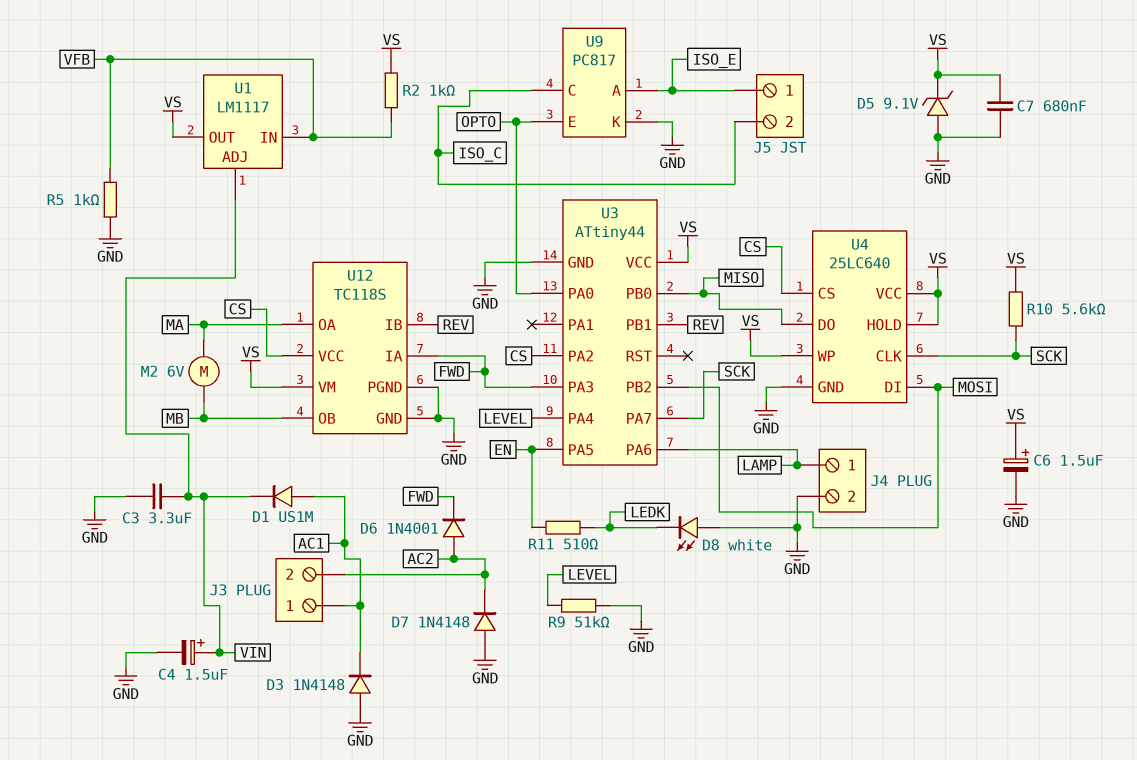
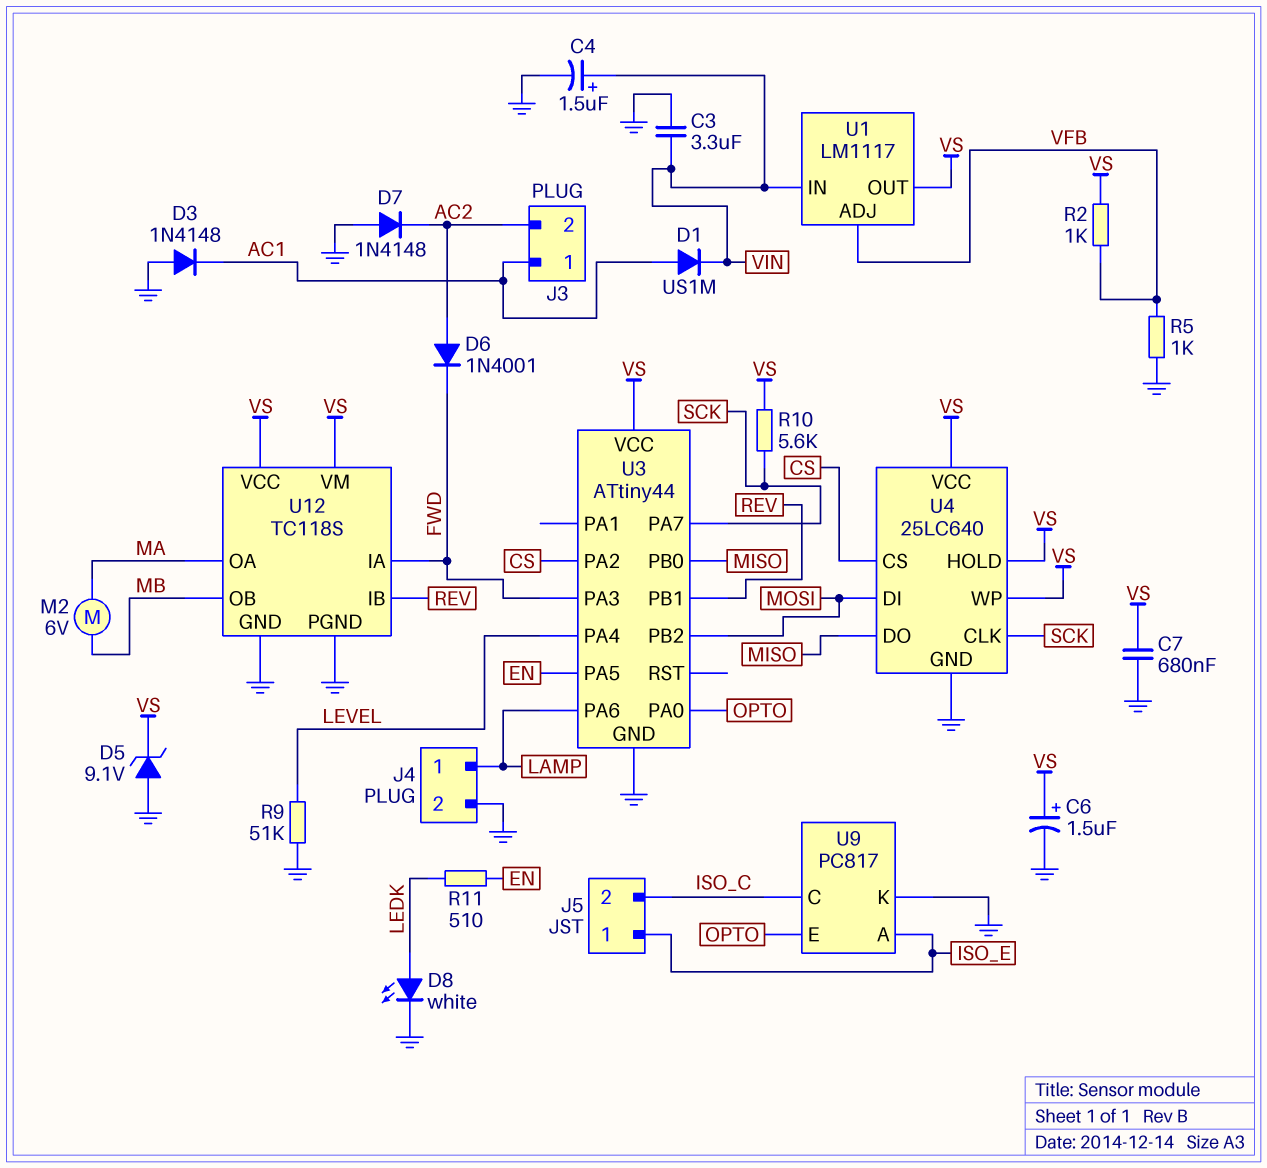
D8: LED white (A GND, K LEDK) -> LED white (A LEDK, K GND)
U1 pin ADJ: VIN -> VFB
U1 pin IN: VFB -> VIN
U12 pin VCC: CS -> VS

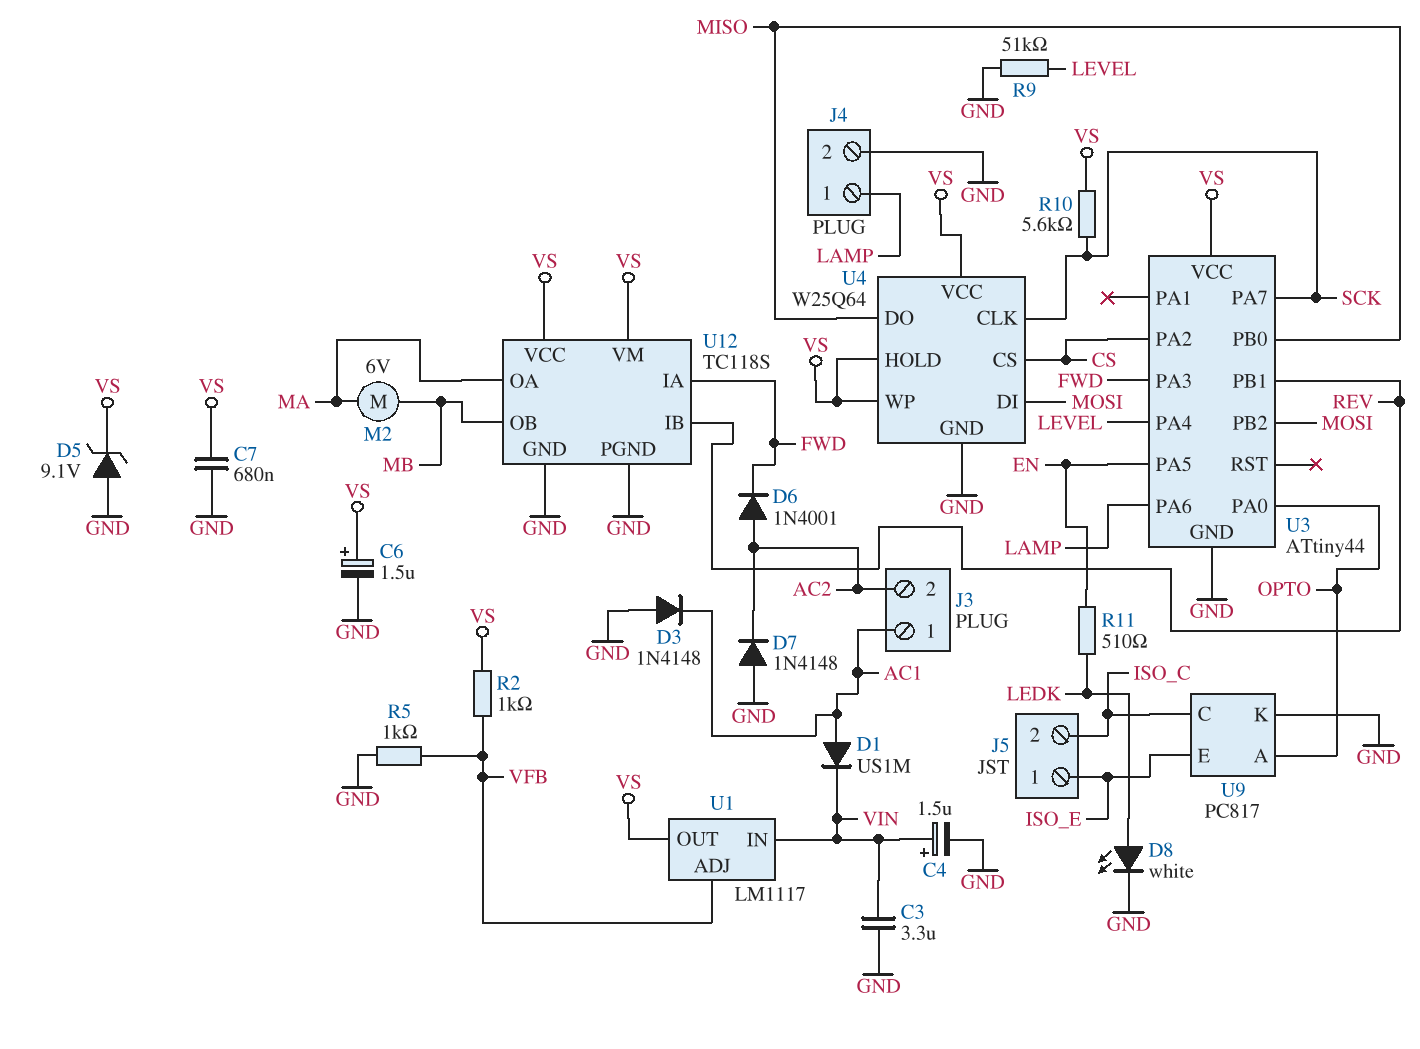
U4: 25LC640 -> W25Q64
U9 pin A: ISO_E -> OPTO
U9 pin E: OPTO -> ISO_E

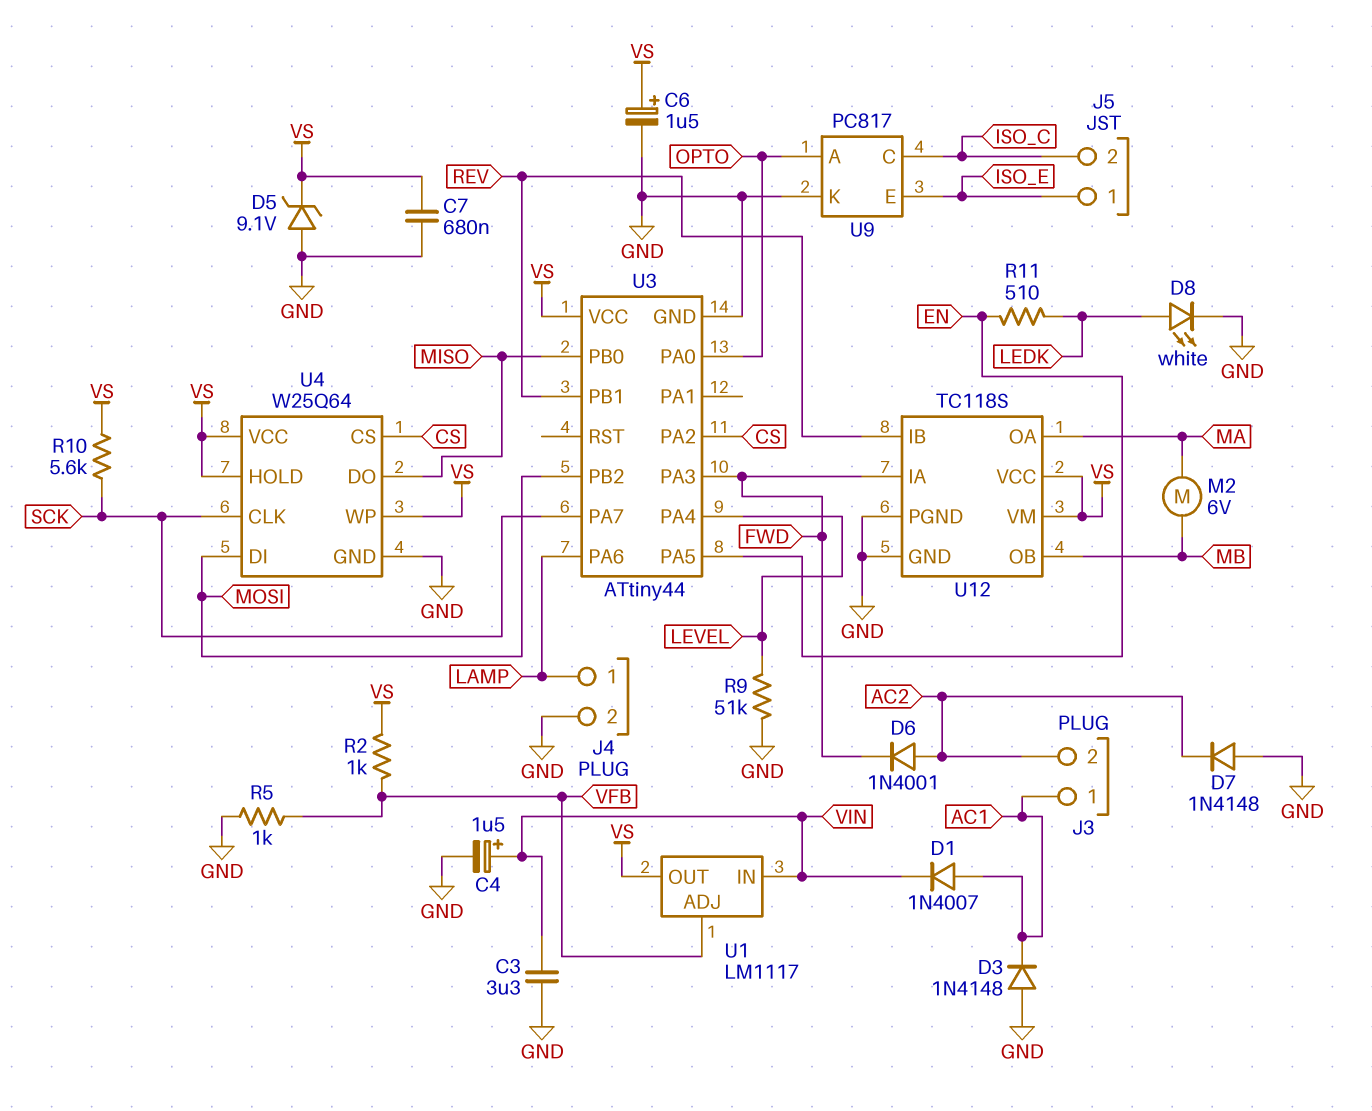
D1: diode US1M (A AC1, K VIN) -> diode 1N4007 (A AC1, K VIN)

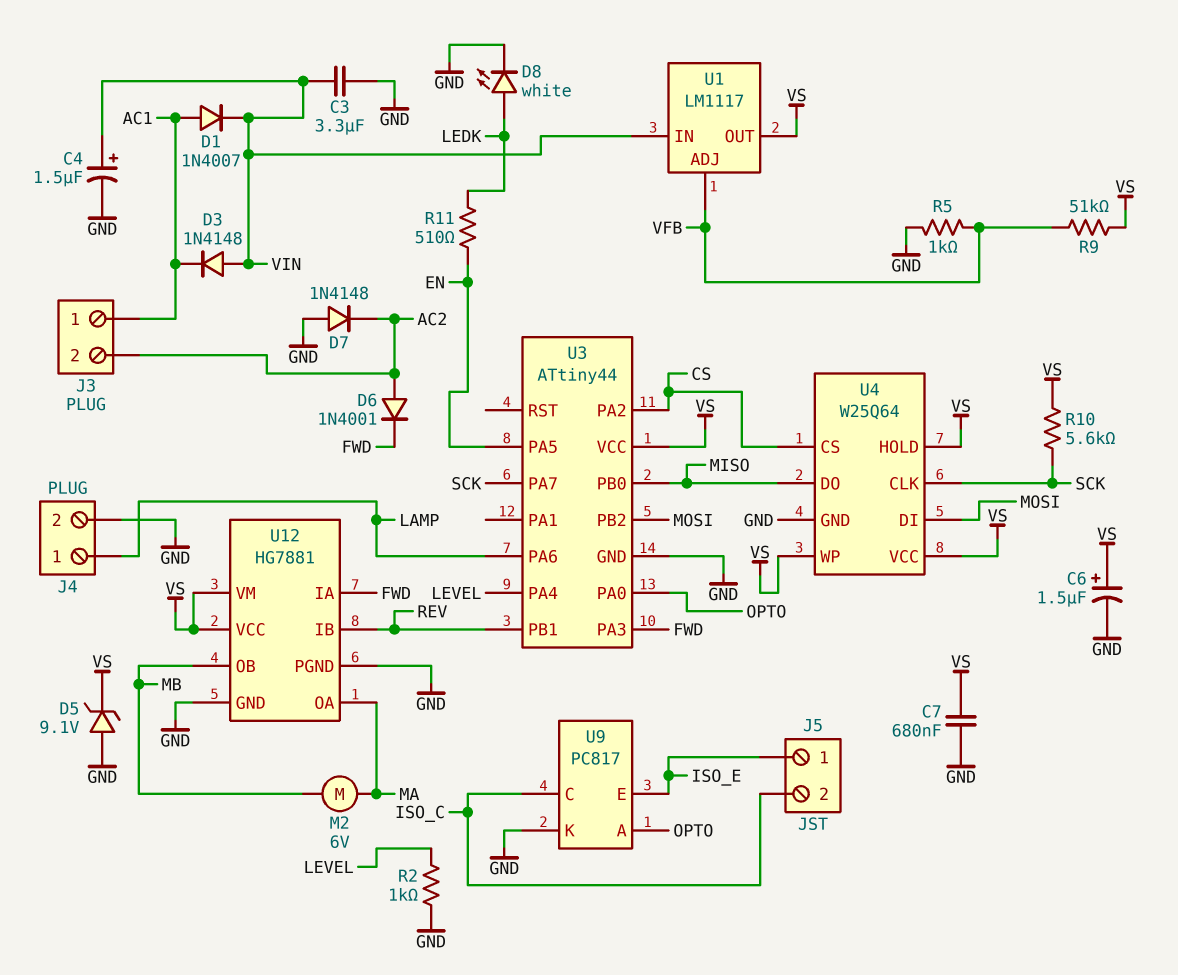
D3: diode 1N4148 (A GND, K AC1) -> diode 1N4148 (A VIN, K AC1)
R2: 1k (VFB, VS) -> 1k (GND, LEVEL)
R9: 51k (GND, LEVEL) -> 51k (VFB, VS)
U12: TC118S -> HG7881

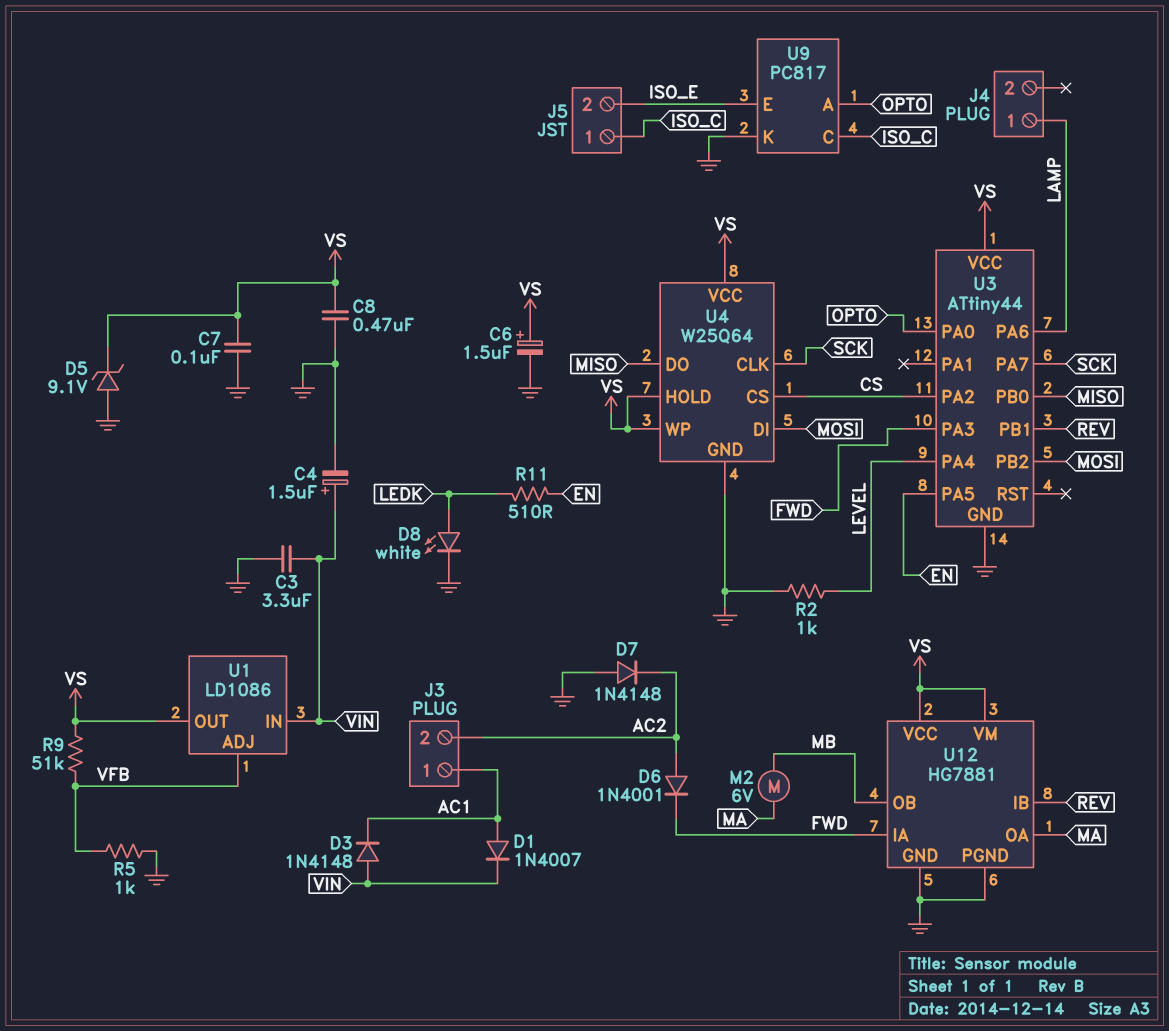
C7: 680nF (GND, VS) -> 100nF (GND, VS)
C8: none -> 470nF (GND, VS)
J4 pin 2: GND -> none
J5 pin 1: ISO_E -> ISO_C
J5 pin 2: ISO_C -> ISO_E
R10: 5.6k (SCK, VS) -> none
U1: LM1117 -> LD1086

